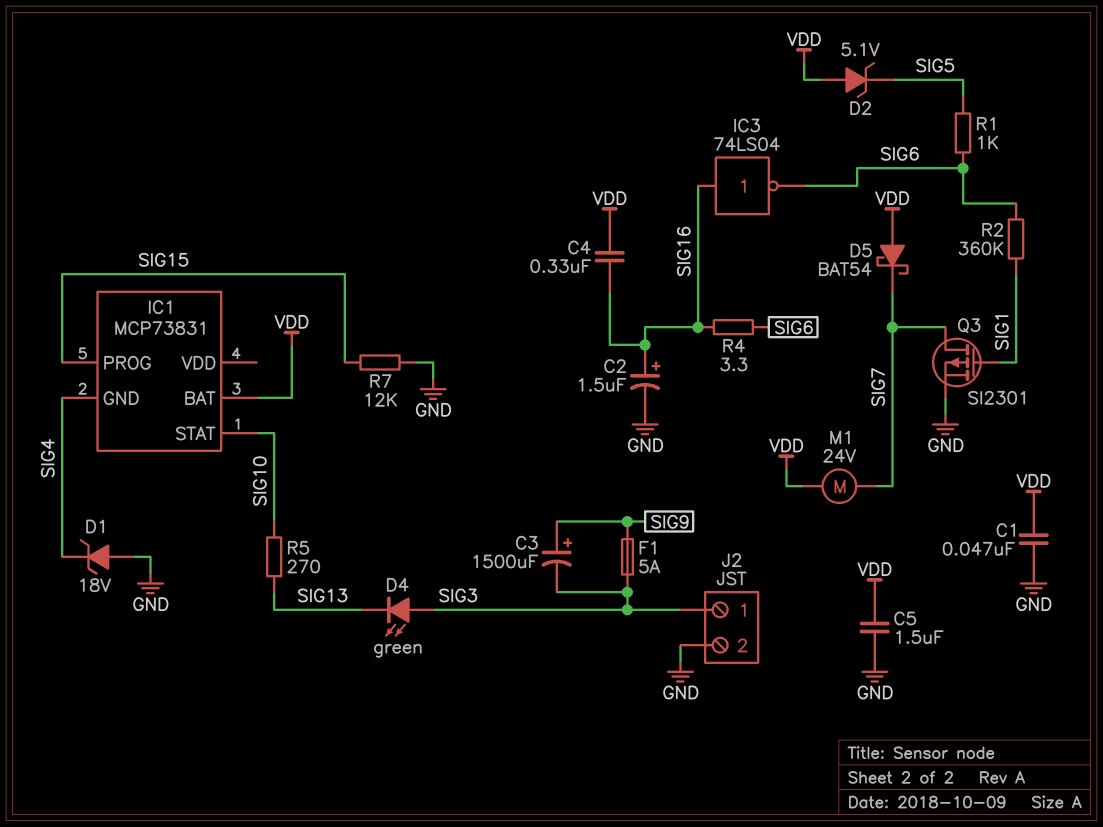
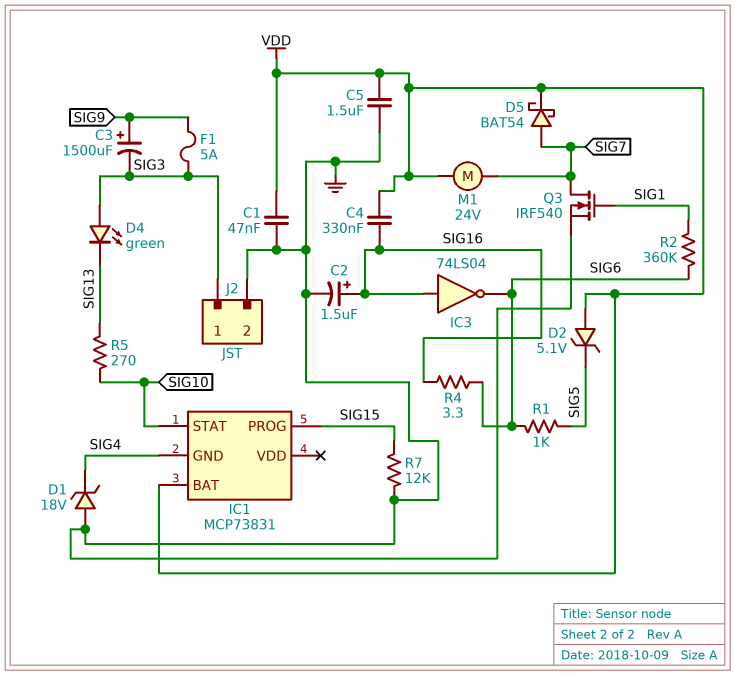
D5: schottky BAT54 (A VDD, K SIG7) -> schottky BAT54 (A SIG7, K VDD)
Q3: PMOS SI2301 (G SIG1, D SIG7, S GND) -> NMOS IRF540 (G SIG1, D SIG7, S GND)

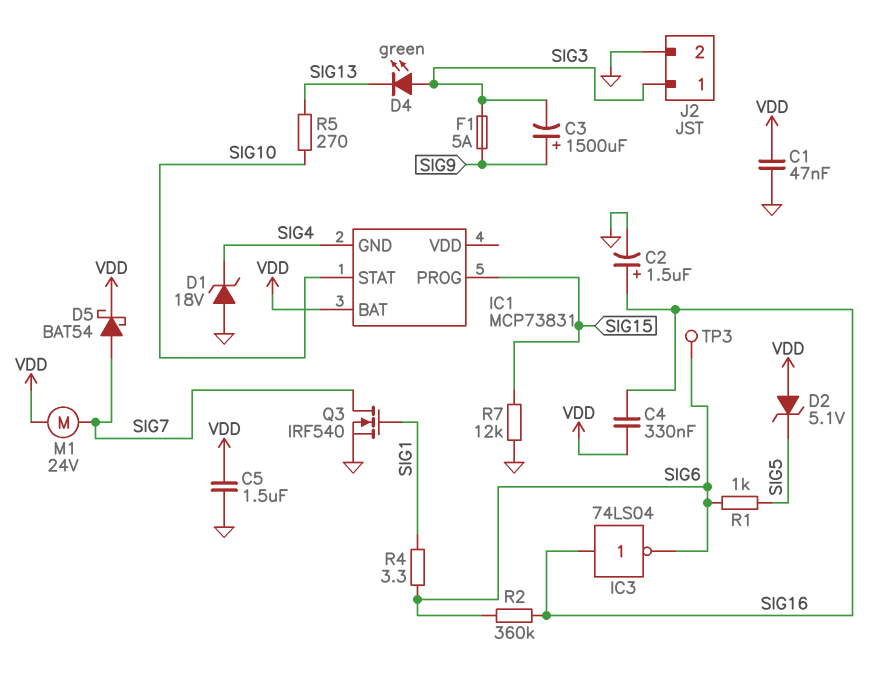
R2: 360k (SIG1, SIG6) -> 360k (SIG6, SIG16)
R4: 3.3 (SIG6, SIG16) -> 3.3 (SIG1, SIG6)
TP3: none -> test point (SIG6)

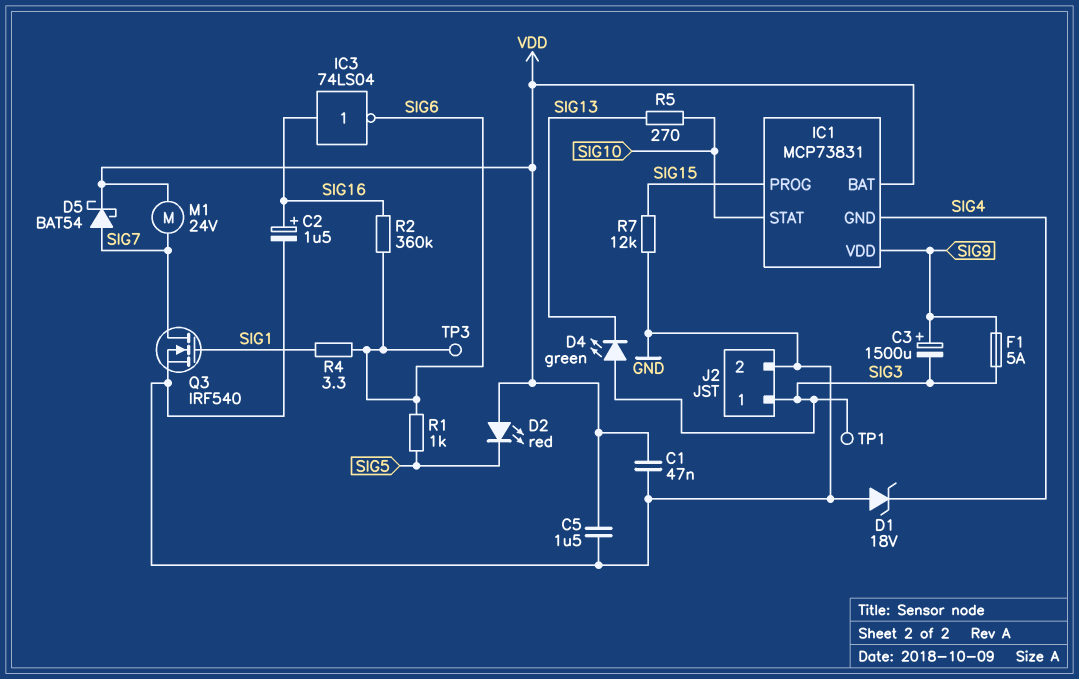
C4: 330nF (SIG16, VDD) -> none
D2: zener 5.1V (A VDD, K SIG5) -> LED red (A VDD, K SIG5)
IC1 pin VDD: none -> SIG9
TP1: none -> test point (SIG3)

